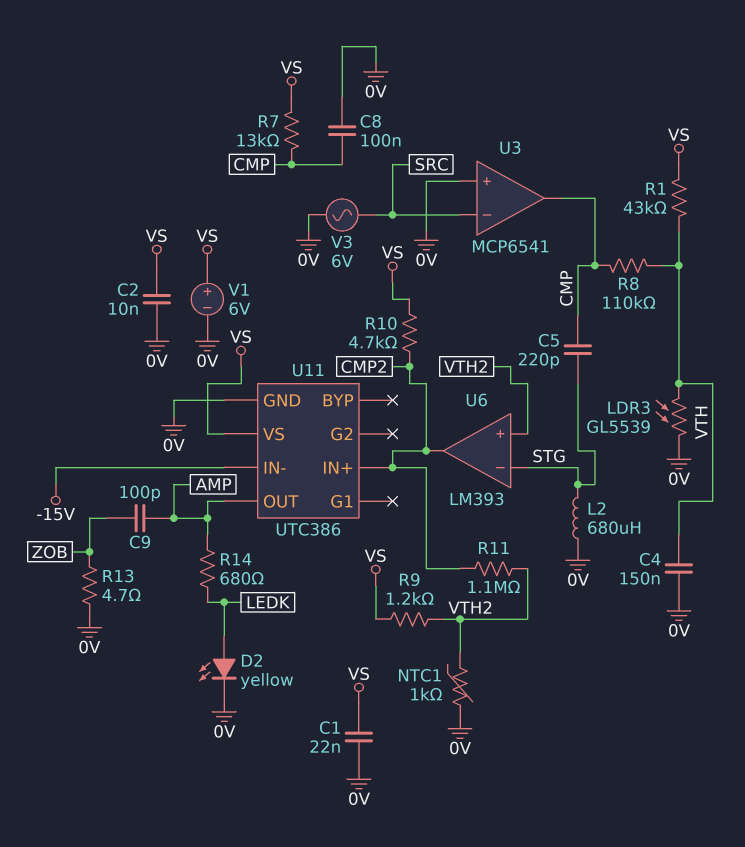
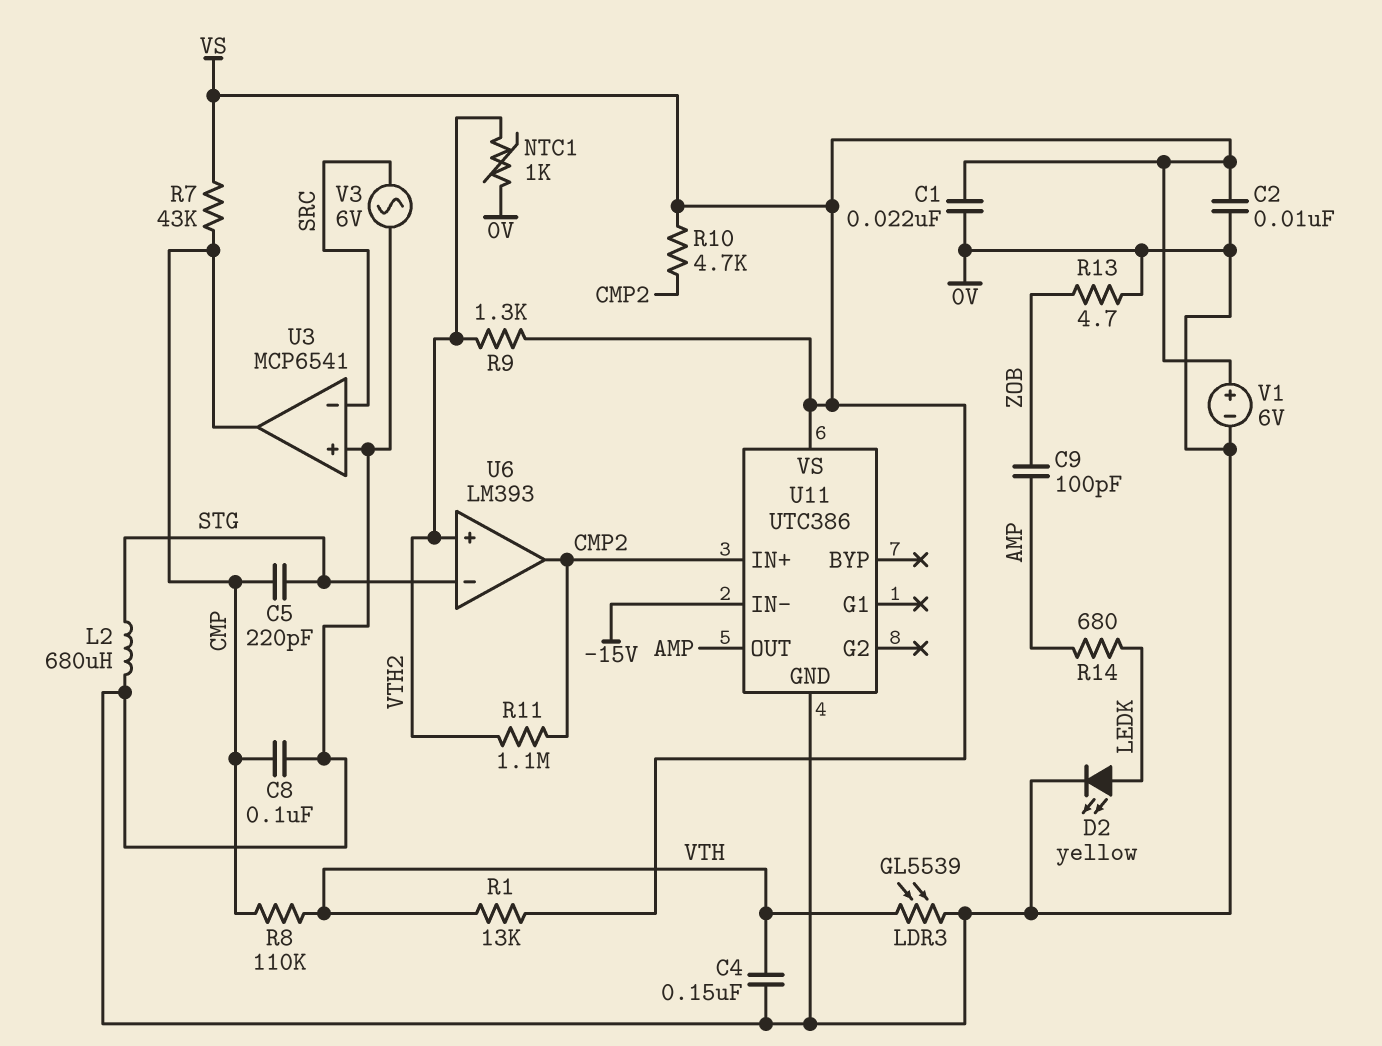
R1: 43k (VS, VTH) -> 13k (VS, VTH)
R7: 13k (CMP, VS) -> 43k (CMP, VS)
R9: 1.2k (VS, VTH2) -> 1.3k (VS, VTH2)

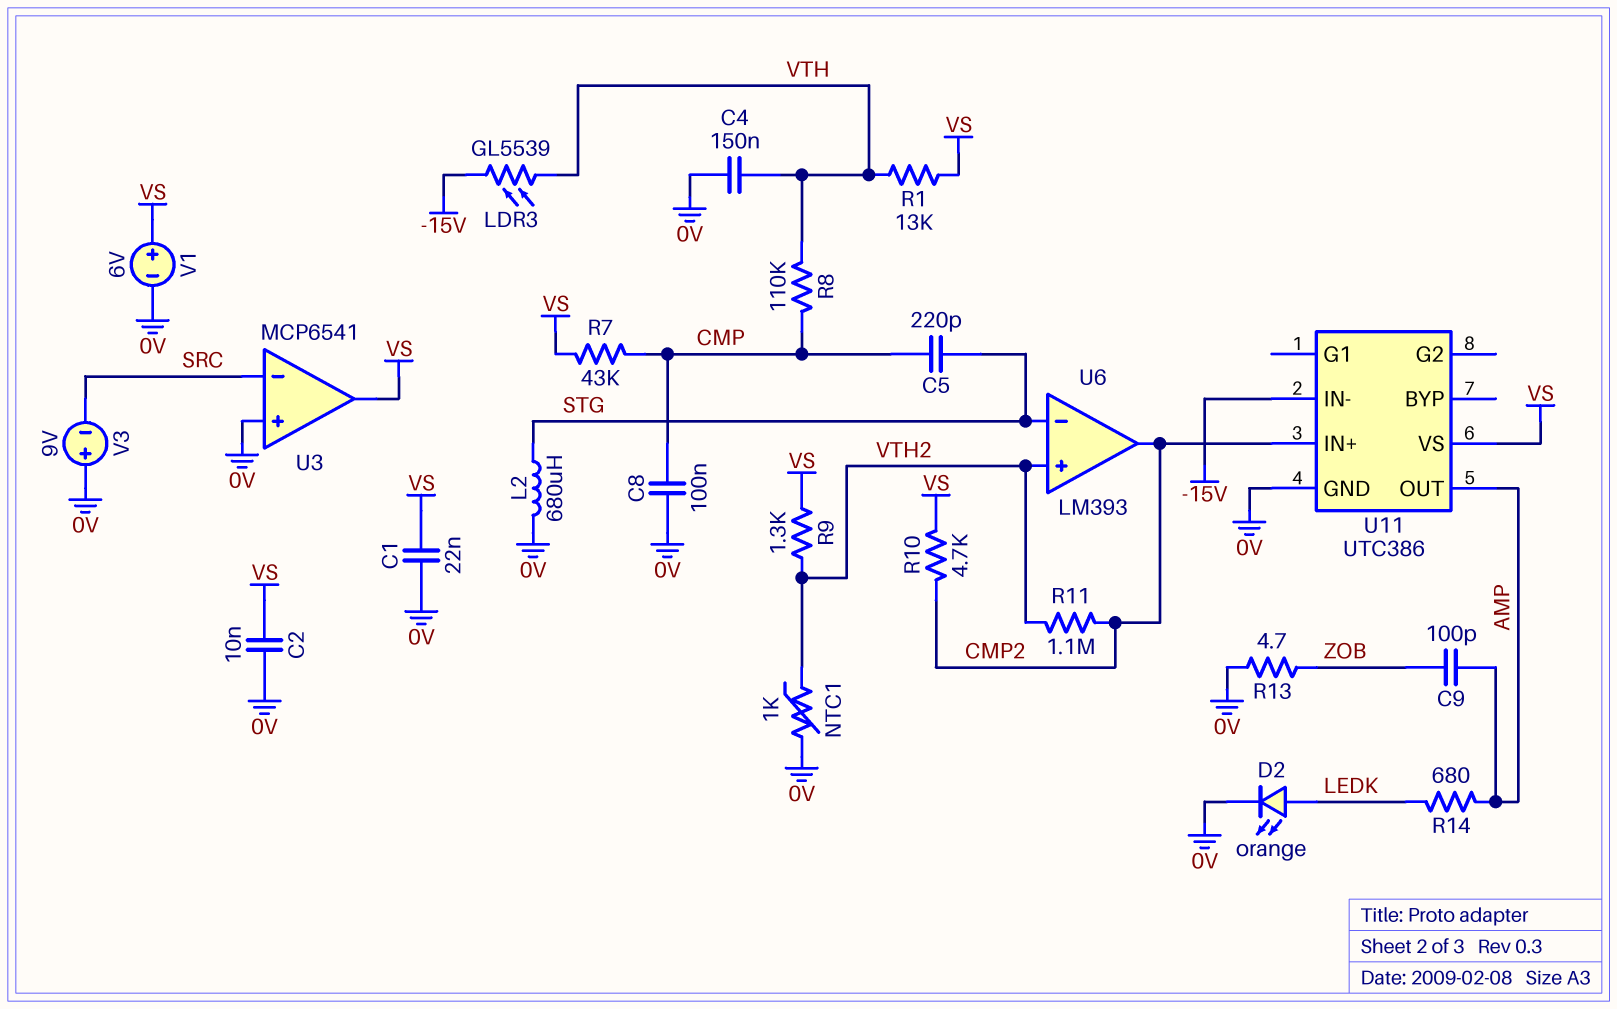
D2: LED yellow (A LEDK, K 0V) -> LED orange (A LEDK, K 0V)
LDR3: GL5539 (0V, VTH) -> GL5539 (-15V, VTH)
U3 pin out: CMP -> VS
V3: AC 6V (0V, SRC) -> 9V (plus 0V, minus SRC)

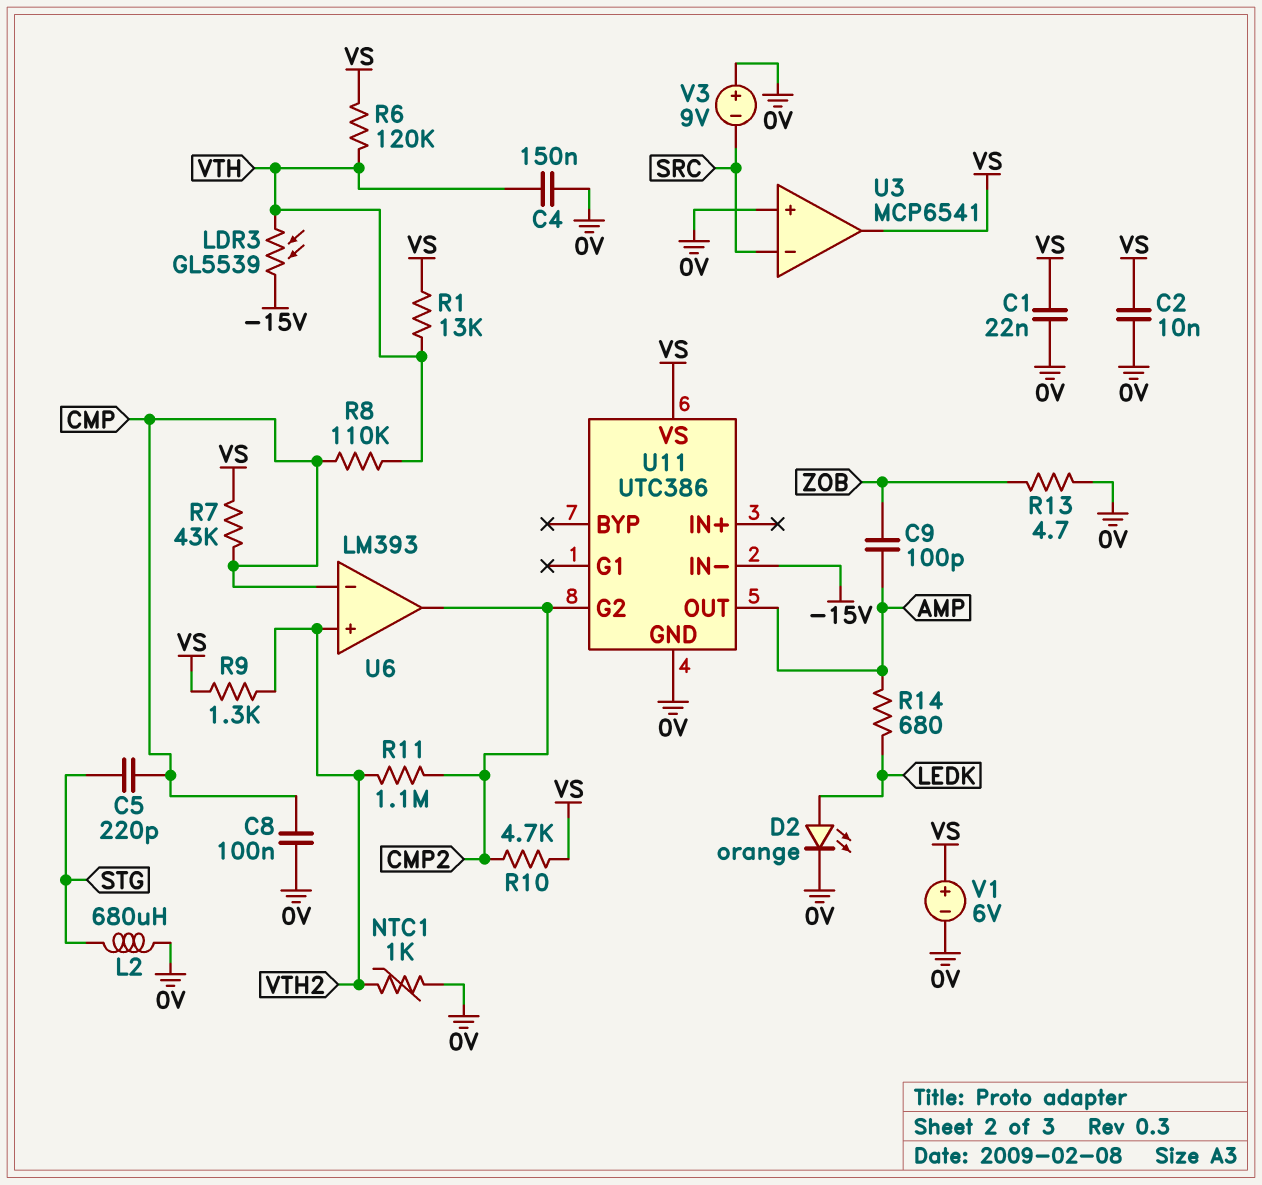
R6: none -> 120k (VS, VTH)
U6 pin in-: STG -> CMP
U11 pin G2: none -> CMP2
U11 pin IN+: CMP2 -> none

